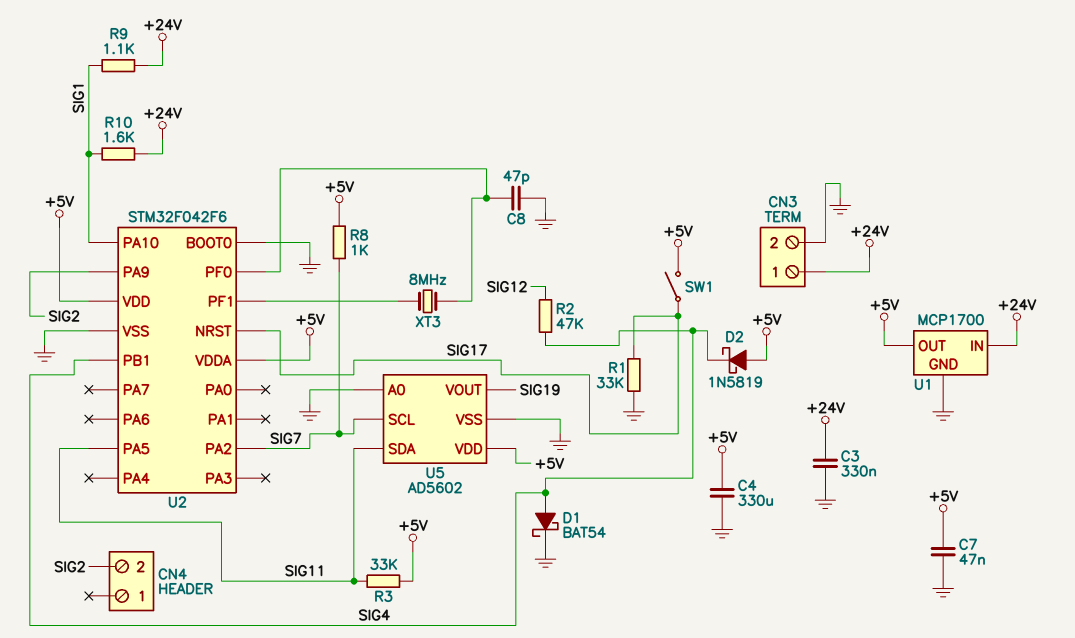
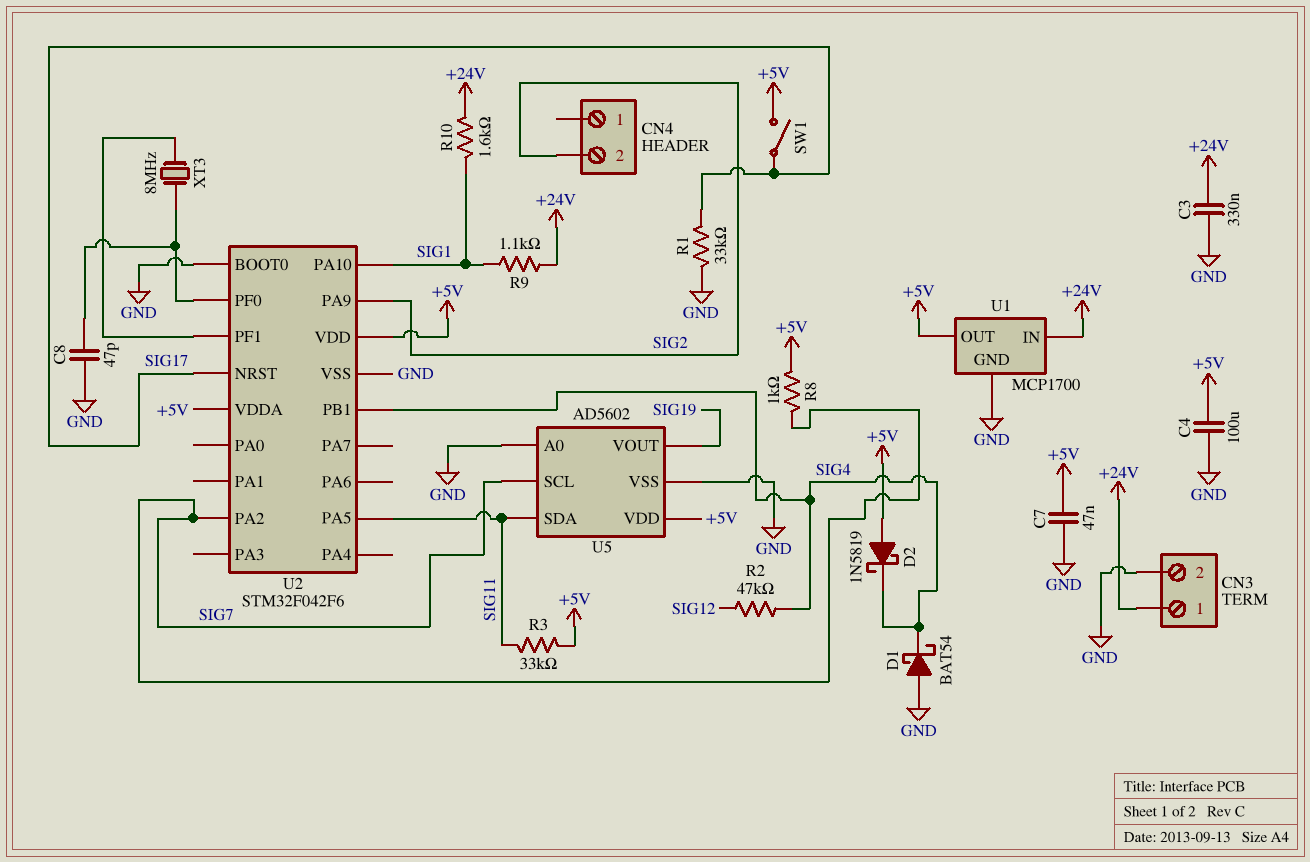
C4: 330uF (+5V, GND) -> 100uF (+5V, GND)
D1: schottky BAT54 (A SIG4, K GND) -> schottky BAT54 (A GND, K SIG4)

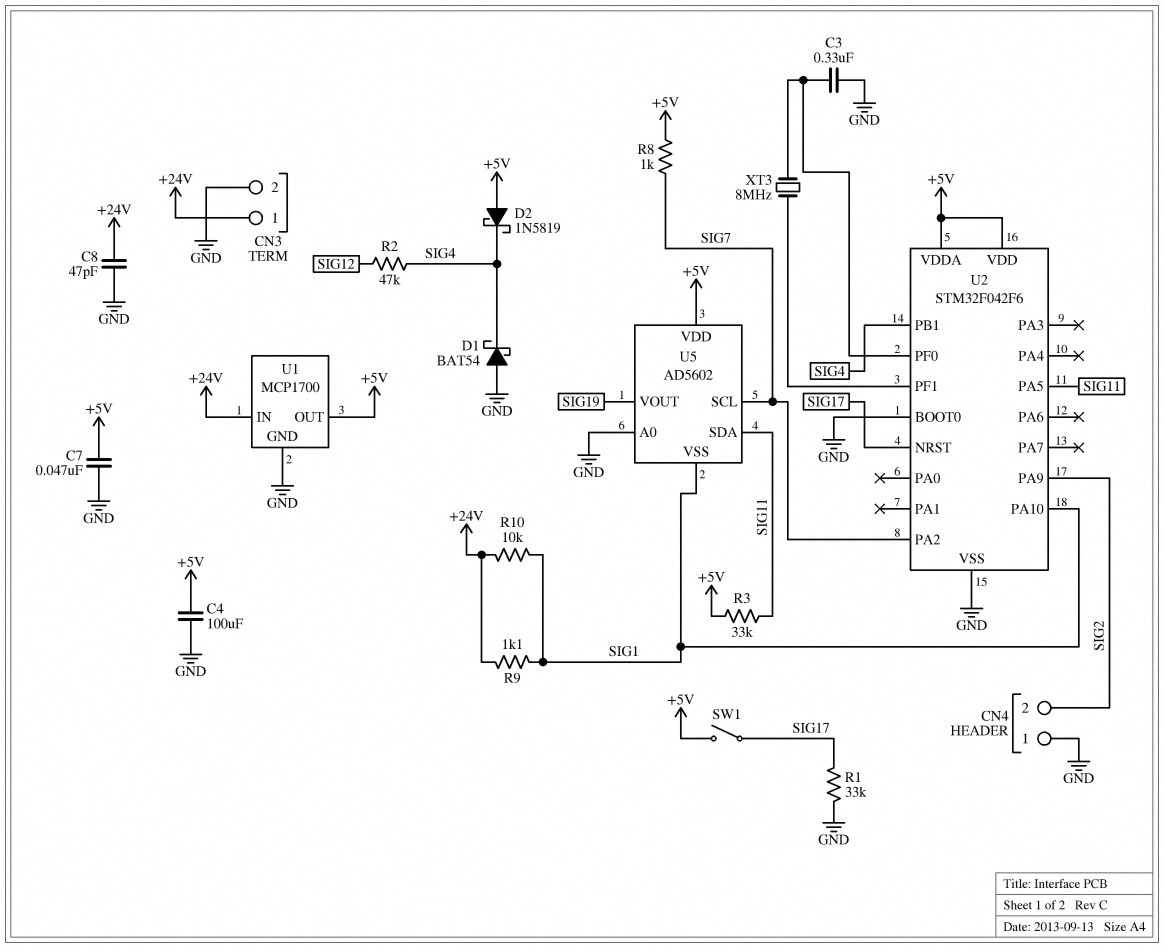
C3: 330nF (+24V, GND) -> 330nF (GND, U2/PF0)
C8: 47pF (GND, U2/PF0) -> 47pF (+24V, GND)
CN4 pin 1: none -> GND
R10: 1.6k (+24V, SIG1) -> 10k (+24V, SIG1)
U5 pin VSS: GND -> SIG1

